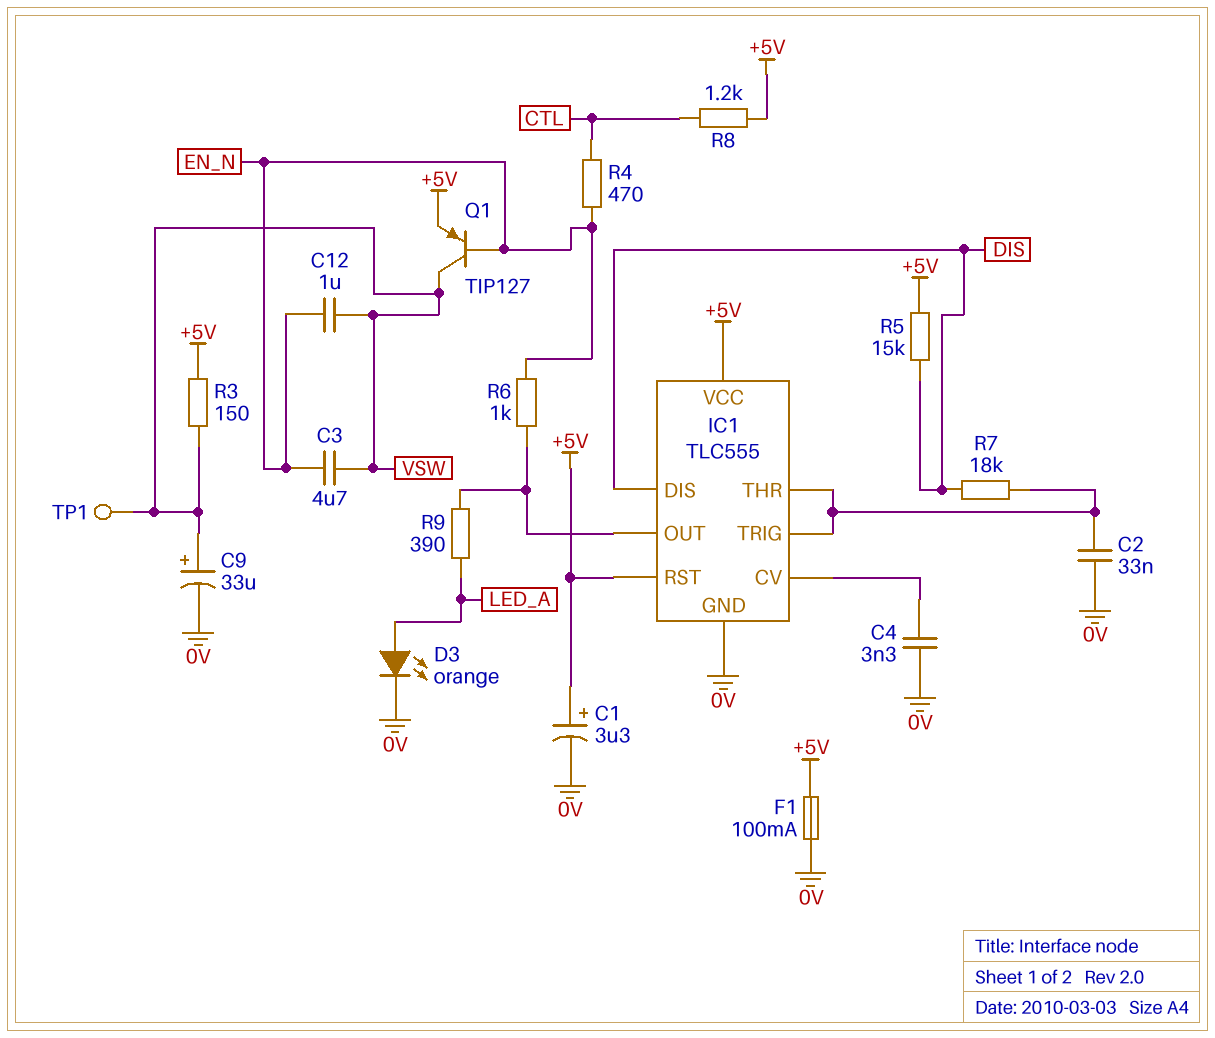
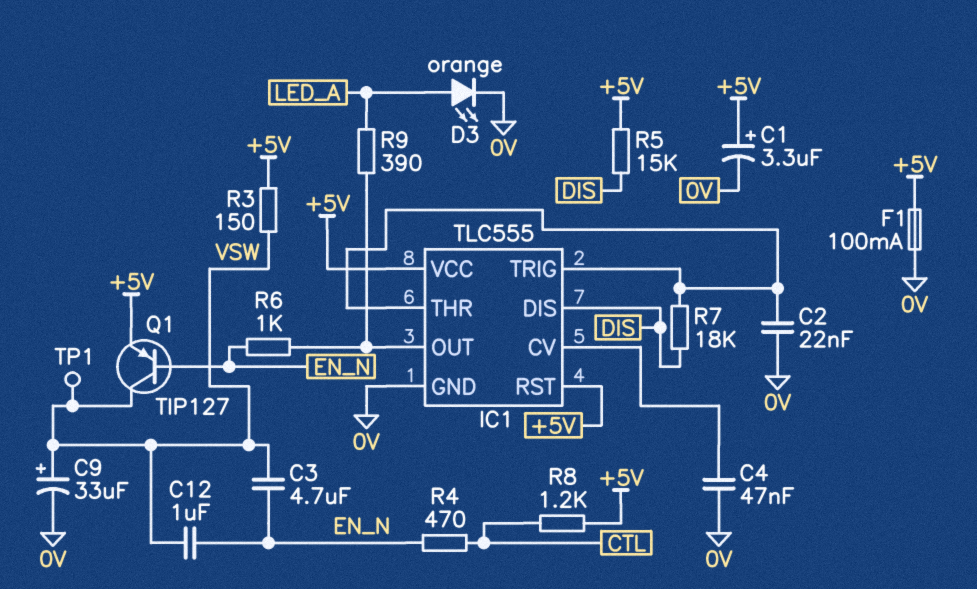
C2: 33nF (0V, IC1/THR) -> 22nF (0V, IC1/THR)
C4: 3.3nF (0V, IC1/CV) -> 47nF (0V, IC1/CV)

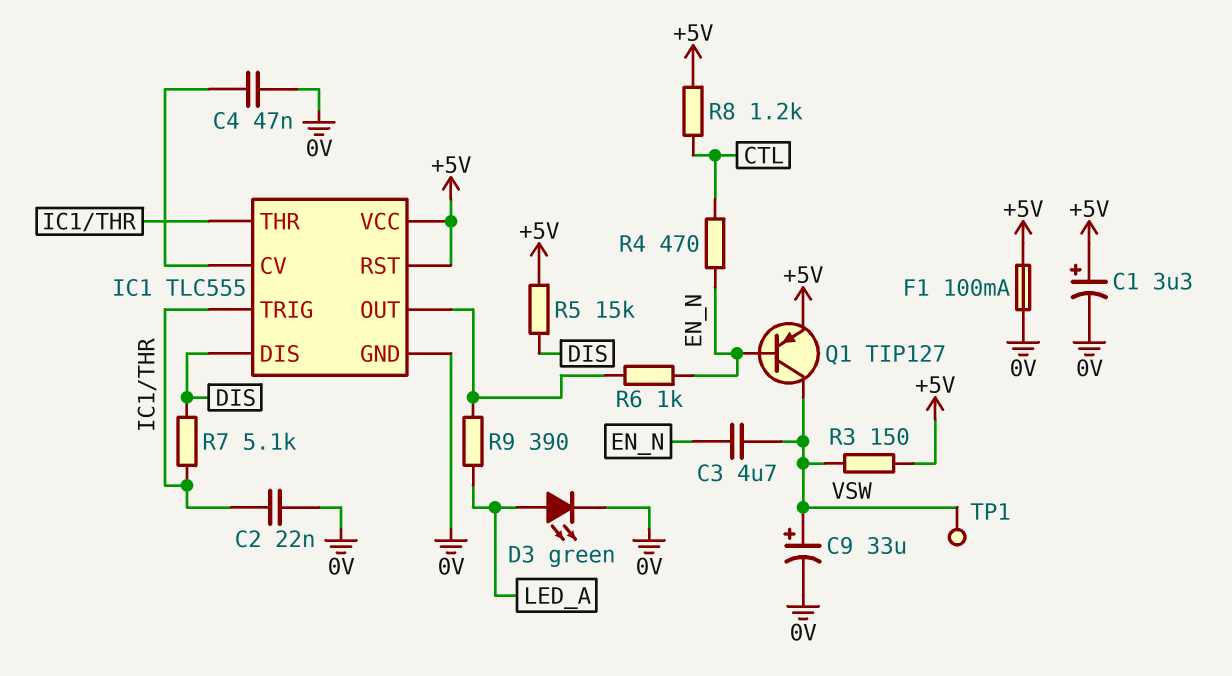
C12: 1uF (EN_N, VSW) -> none
D3: LED orange (A LED_A, K 0V) -> LED green (A LED_A, K 0V)
R7: 18k (DIS, IC1/THR) -> 5.1k (DIS, IC1/THR)

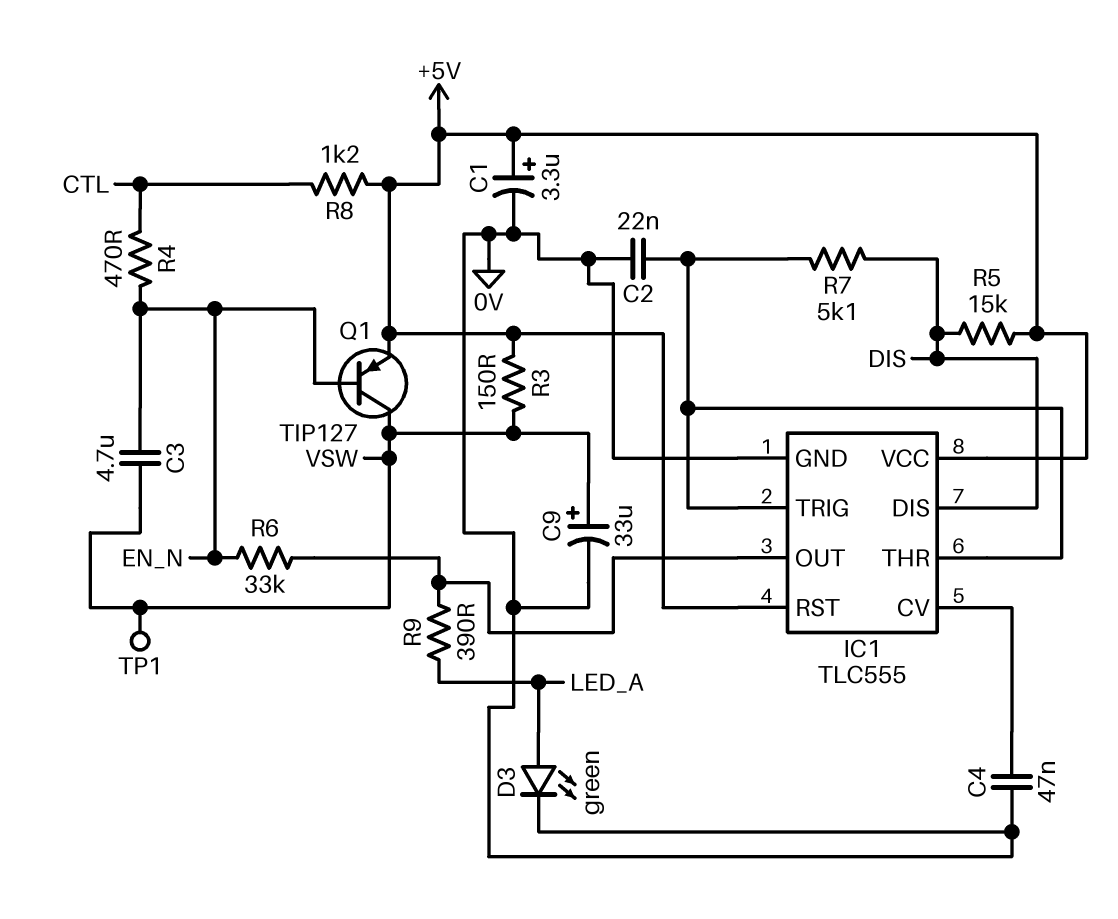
F1: 100mA (+5V, 0V) -> none
R6: 1k (EN_N, IC1/OUT) -> 33k (EN_N, IC1/OUT)

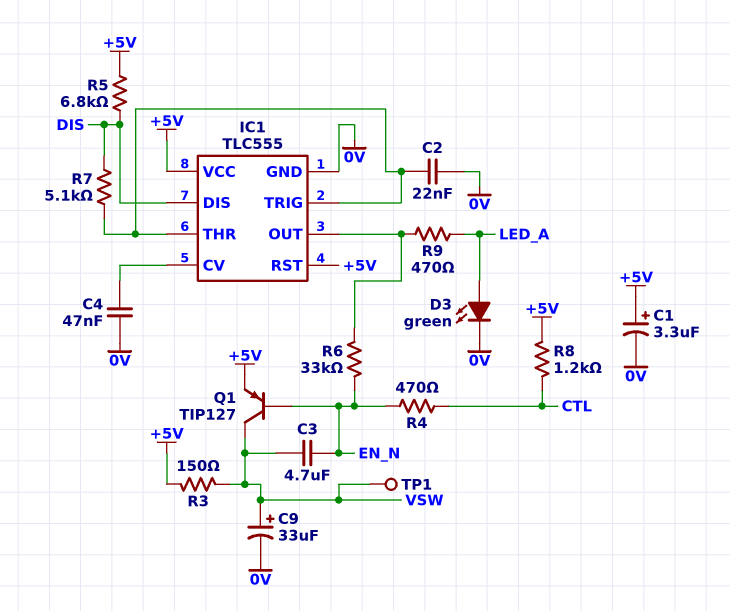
R5: 15k (+5V, DIS) -> 6.8k (+5V, DIS)
R9: 390 (IC1/OUT, LED_A) -> 470 (IC1/OUT, LED_A)

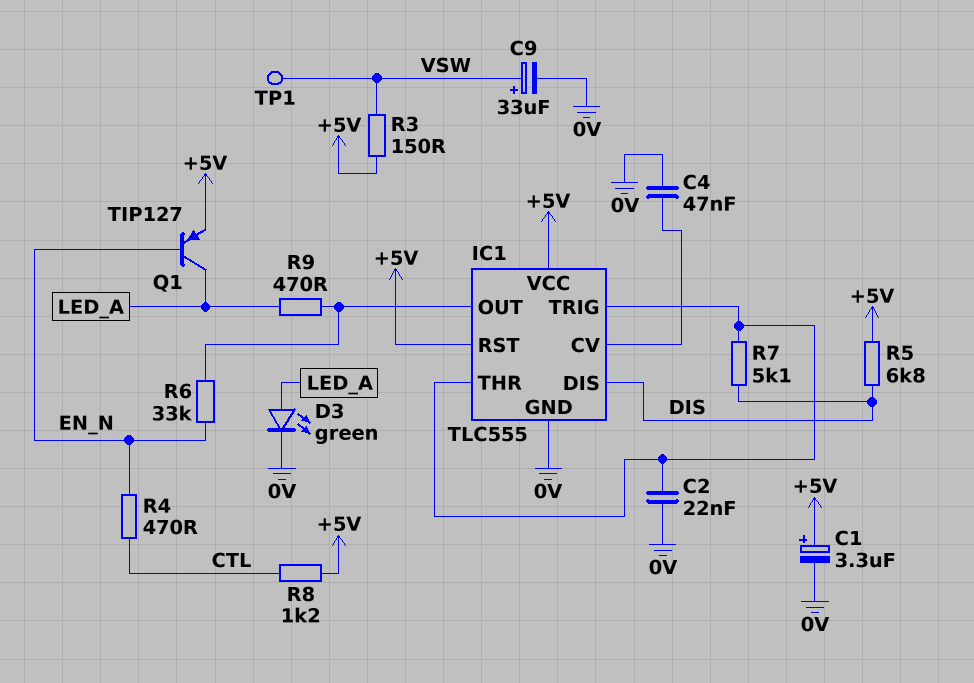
C3: 4.7uF (EN_N, VSW) -> none
Q1: PNP TIP127 (B EN_N, C VSW, E +5V) -> PNP TIP127 (B EN_N, C LED_A, E +5V)

